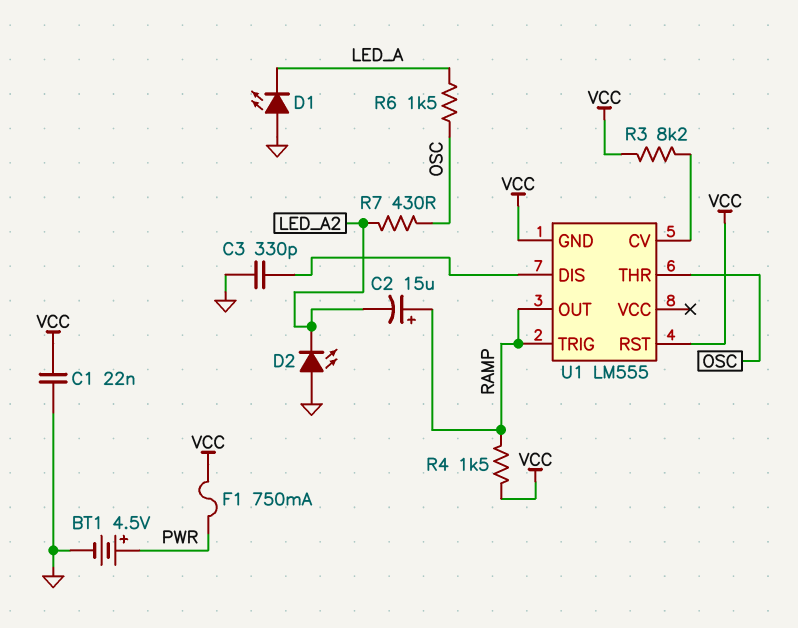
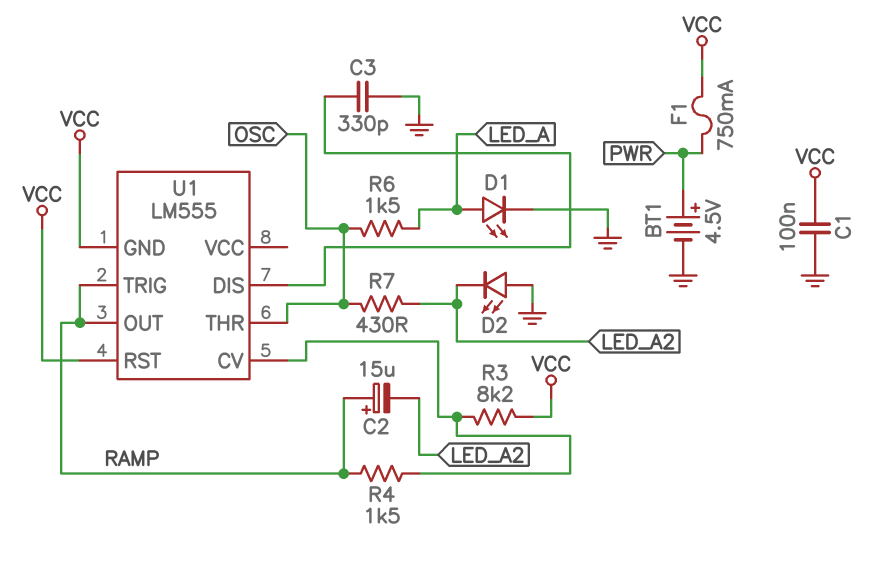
C1: 22nF (GND, VCC) -> 100nF (GND, VCC)
D1: LED (A GND, K LED_A) -> LED (A LED_A, K GND)
R4: 1.5k (RAMP, VCC) -> 1.5k (RAMP, U1/CV)

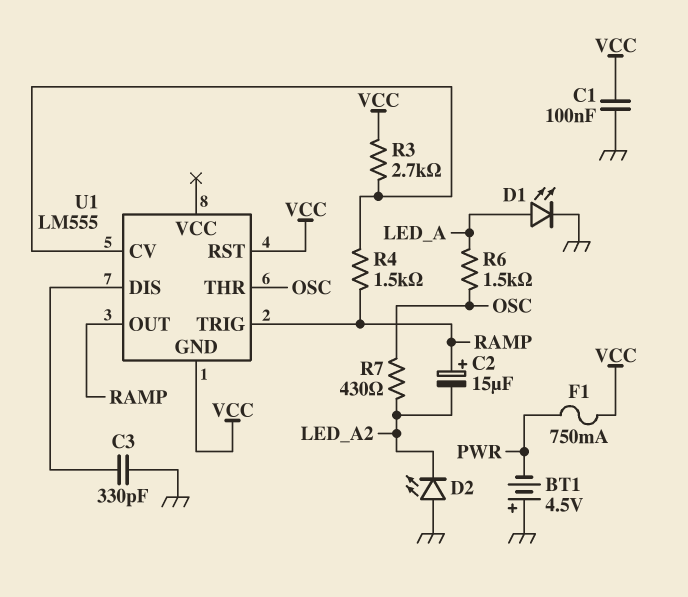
BT1: 4.5V (plus PWR, minus GND) -> 4.5V (plus GND, minus PWR)
R3: 8.2k (U1/CV, VCC) -> 2.7k (U1/CV, VCC)

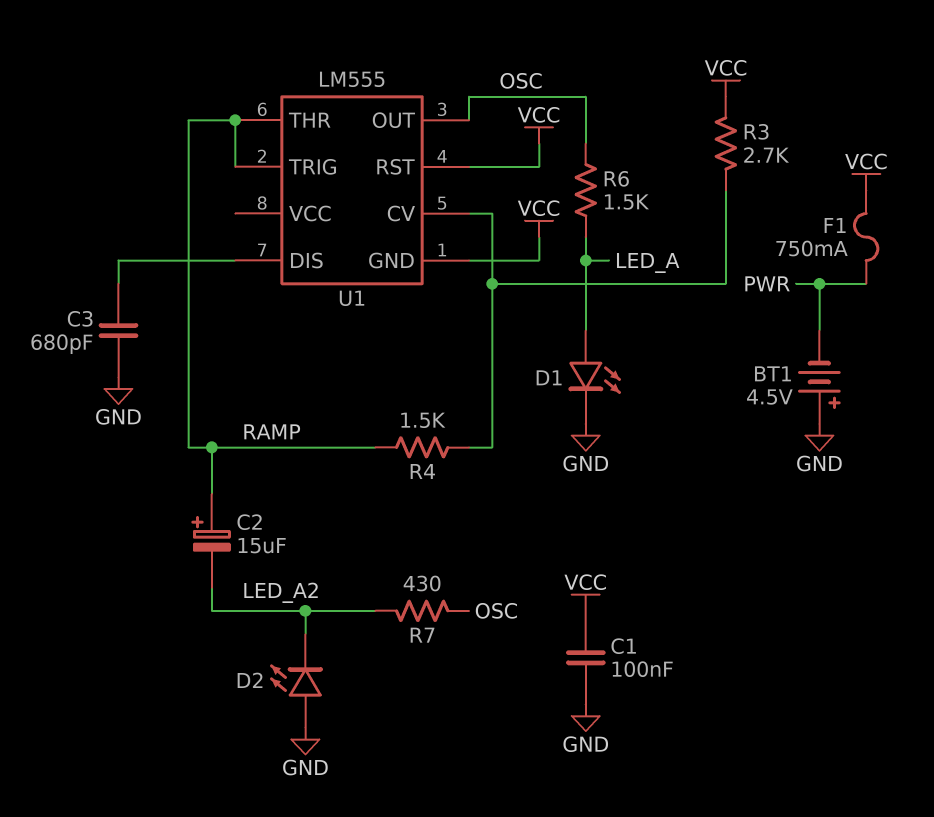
C3: 330pF (GND, U1/DIS) -> 680pF (GND, U1/DIS)
U1 pin OUT: RAMP -> OSC
U1 pin THR: OSC -> RAMP

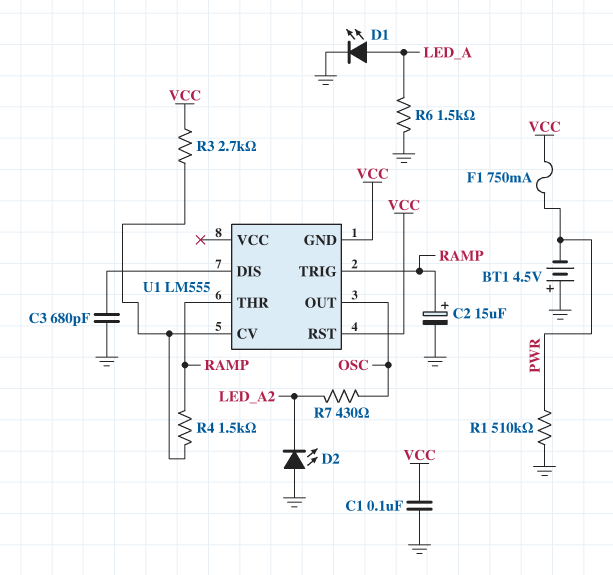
C2: 15uF (plus RAMP, minus LED_A2) -> 15uF (plus RAMP, minus GND)
R1: none -> 510k (GND, PWR)
R6: 1.5k (LED_A, OSC) -> 1.5k (GND, LED_A)

